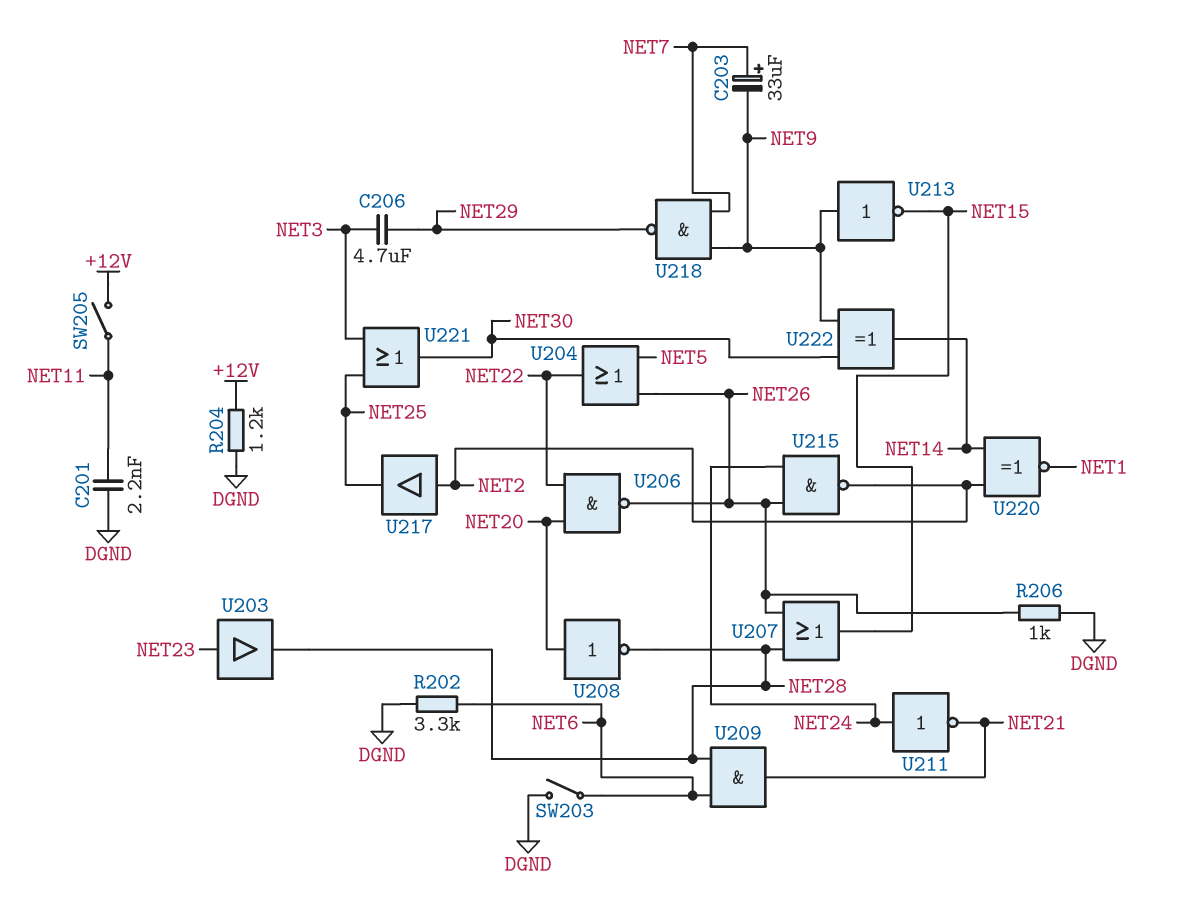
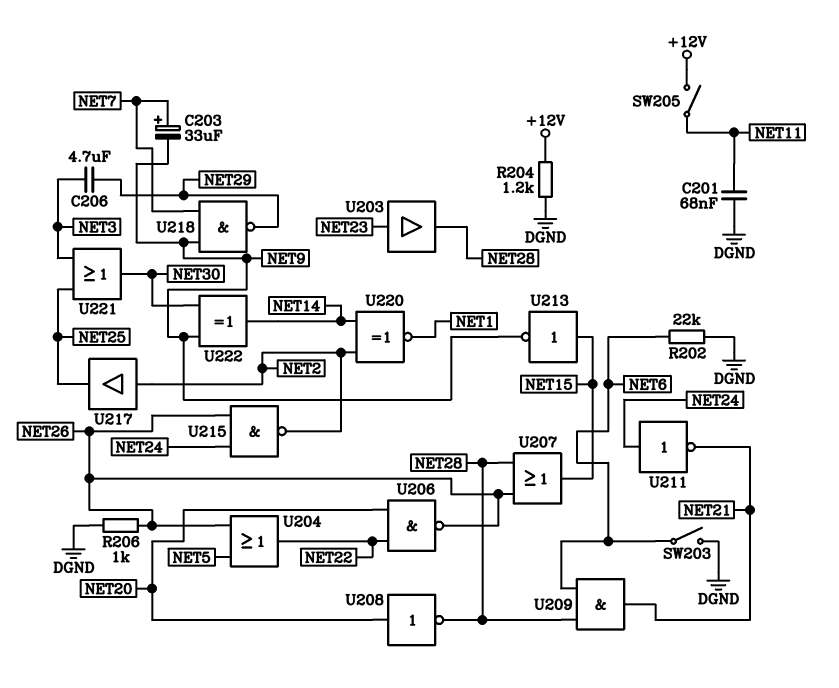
C201: 2.2nF (DGND, NET11) -> 68nF (DGND, NET11)
R202: 3.3k (DGND, NET6) -> 22k (DGND, NET6)
U213: NOT (in NET9, out NET15) -> NOT (in NET15, out NET9)

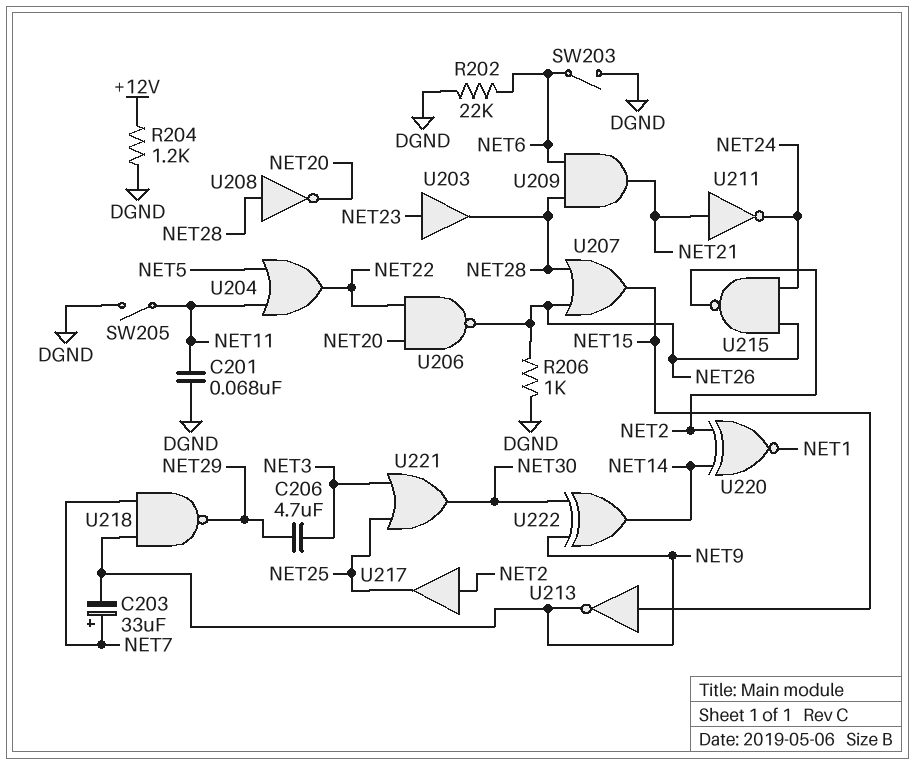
SW205: switch (+12V, NET11) -> switch (DGND, NET11)
U204: OR (in NET5, in NET26, out NET22) -> OR (in NET5, in NET11, out NET22)
U208: NOT (in NET20, out NET28) -> NOT (in NET28, out NET20)
U211: NOT (in NET24, out NET21) -> NOT (in NET21, out NET24)

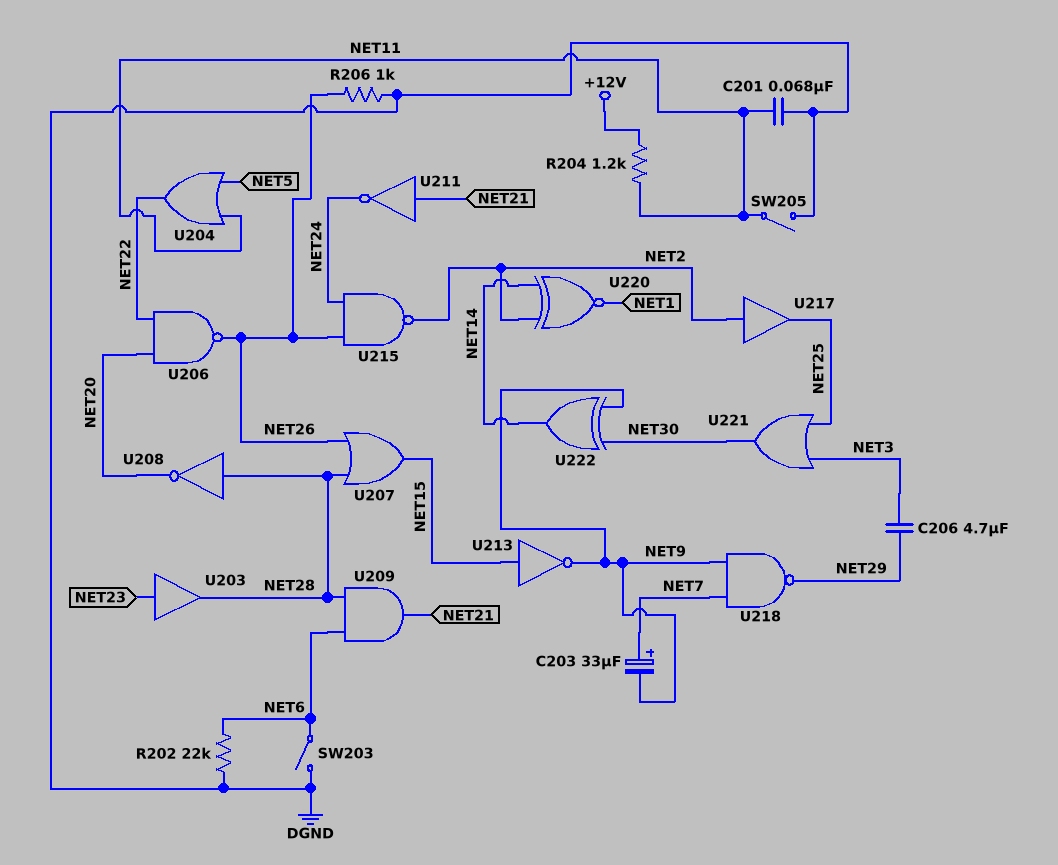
R204: 1.2k (+12V, DGND) -> 1.2k (+12V, NET11)

